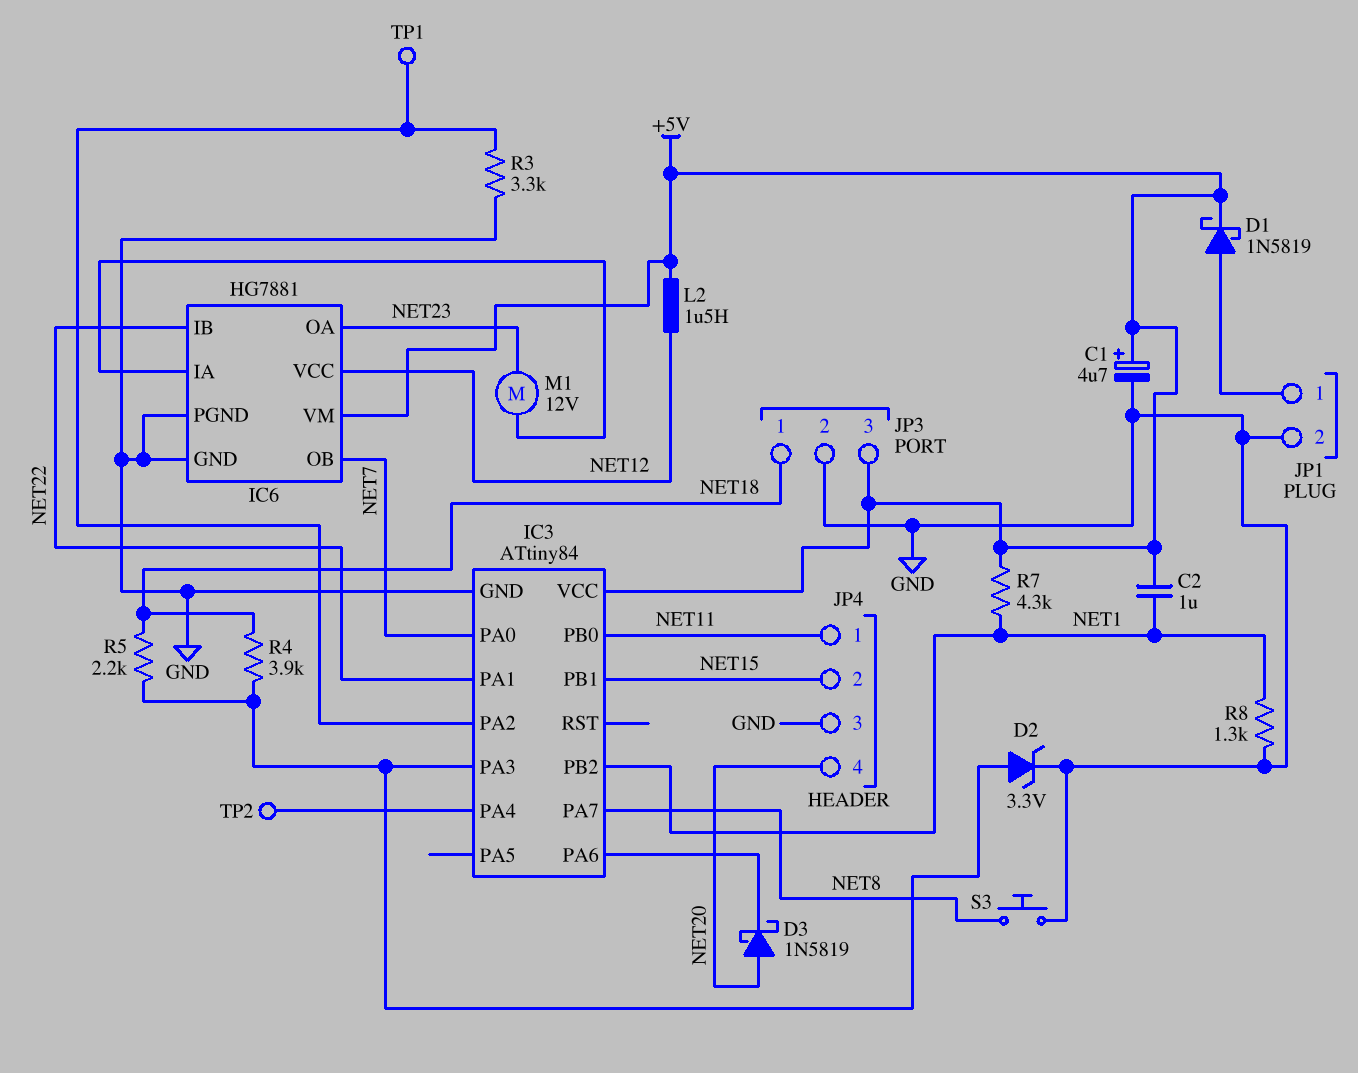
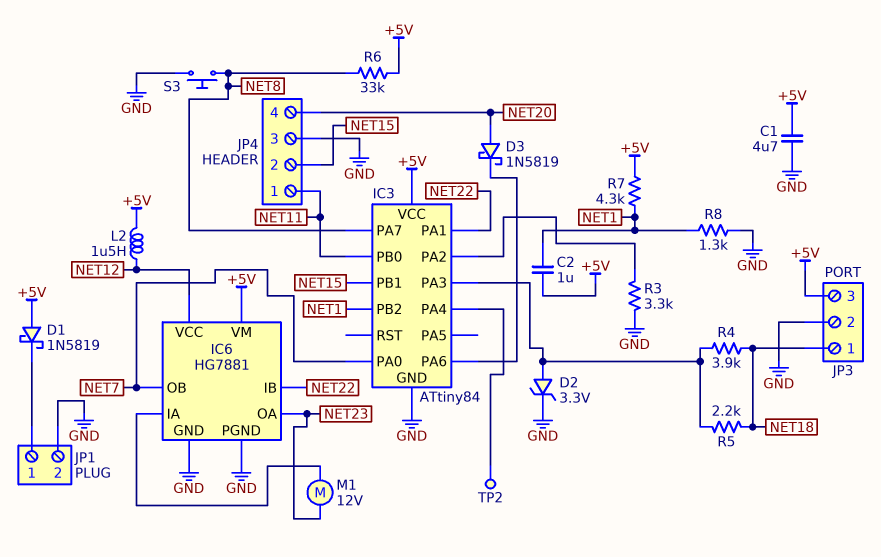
C1: 4.7uF (plus +5V, minus GND) -> 4.7uF (+5V, GND)
D1: schottky 1N5819 (A JP1/1, K +5V) -> schottky 1N5819 (A +5V, K JP1/1)
R6: none -> 33k (+5V, NET8)
TP1: test point (IC3/PA2) -> none

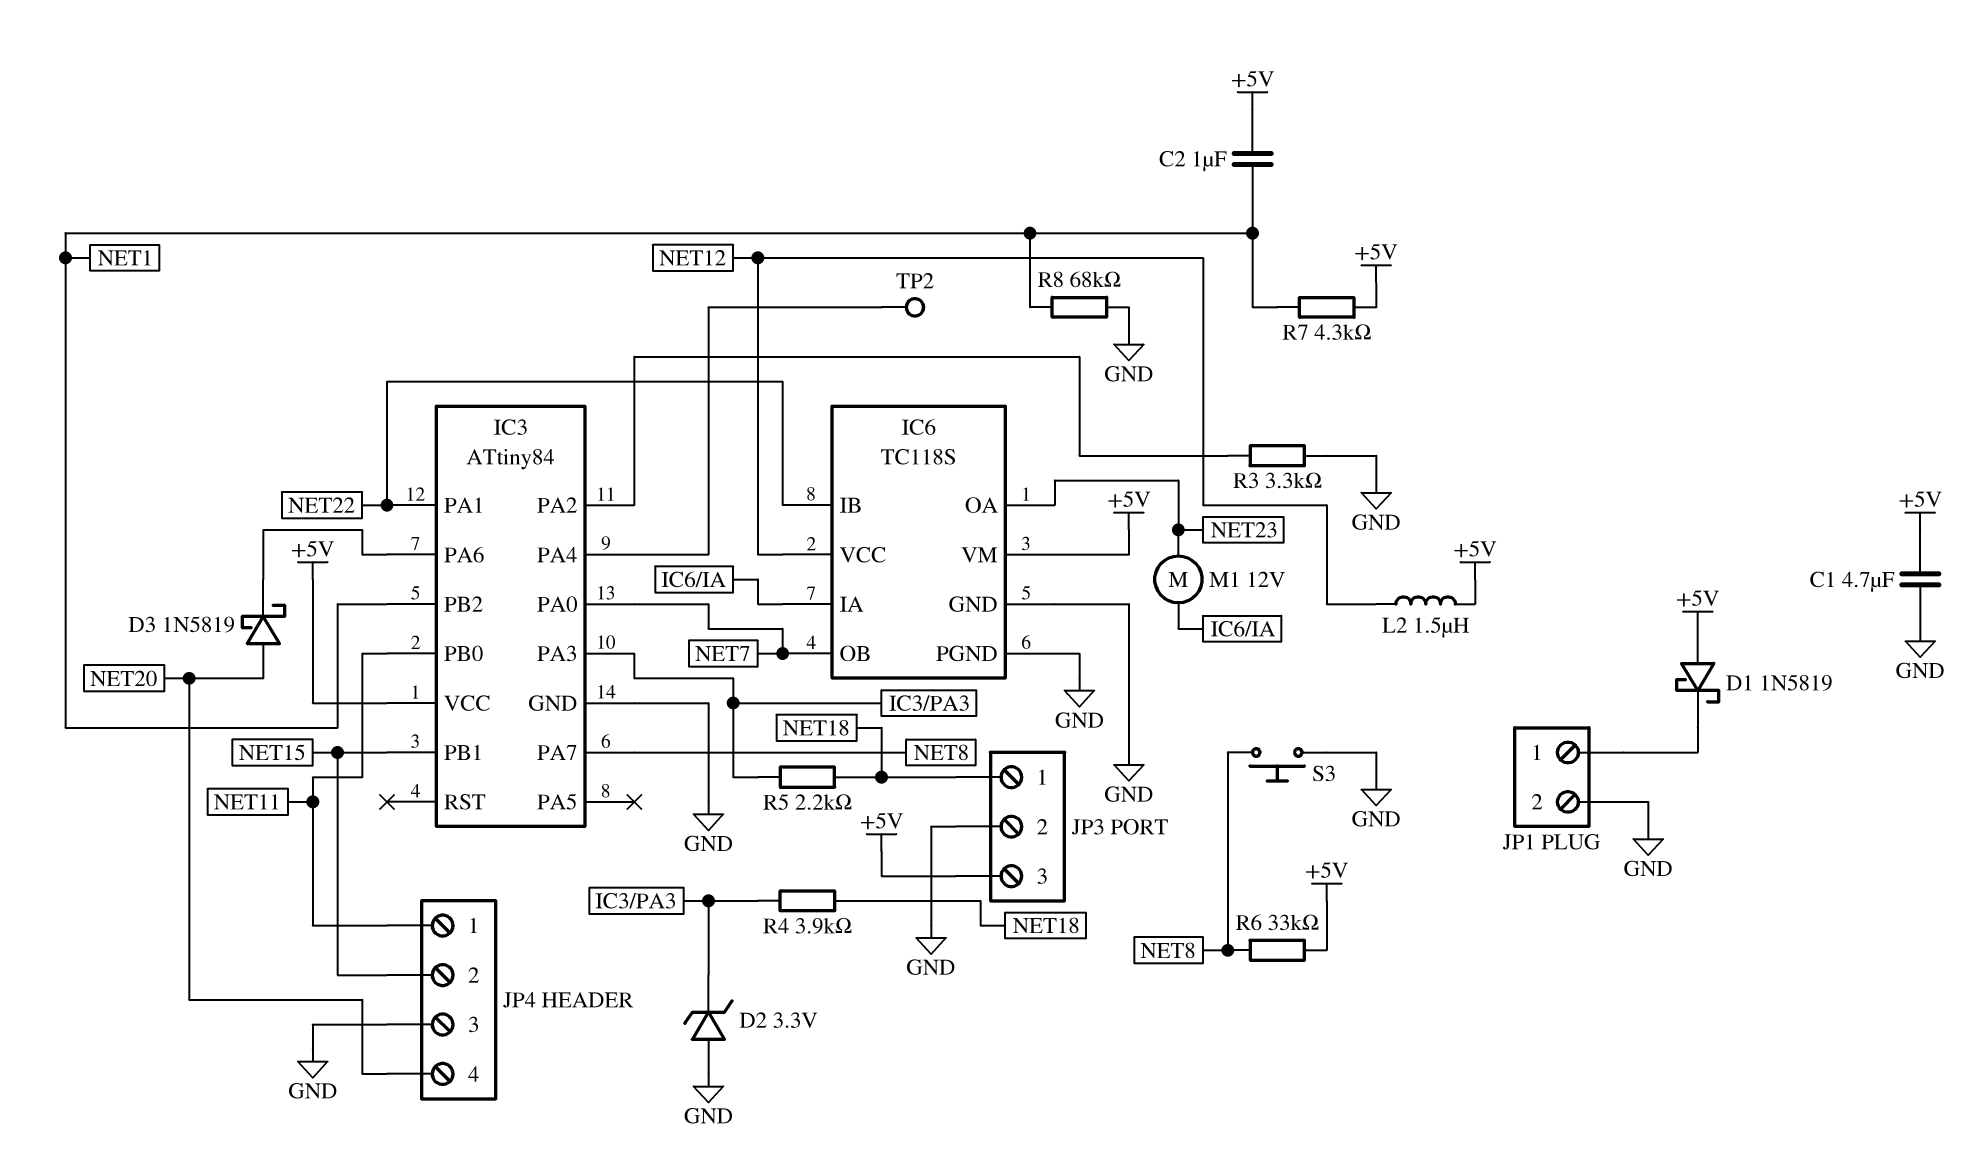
D2: zener 3.3V (A IC3/PA3, K GND) -> zener 3.3V (A GND, K IC3/PA3)
IC6: HG7881 -> TC118S
R8: 1.3k (GND, NET1) -> 68k (GND, NET1)

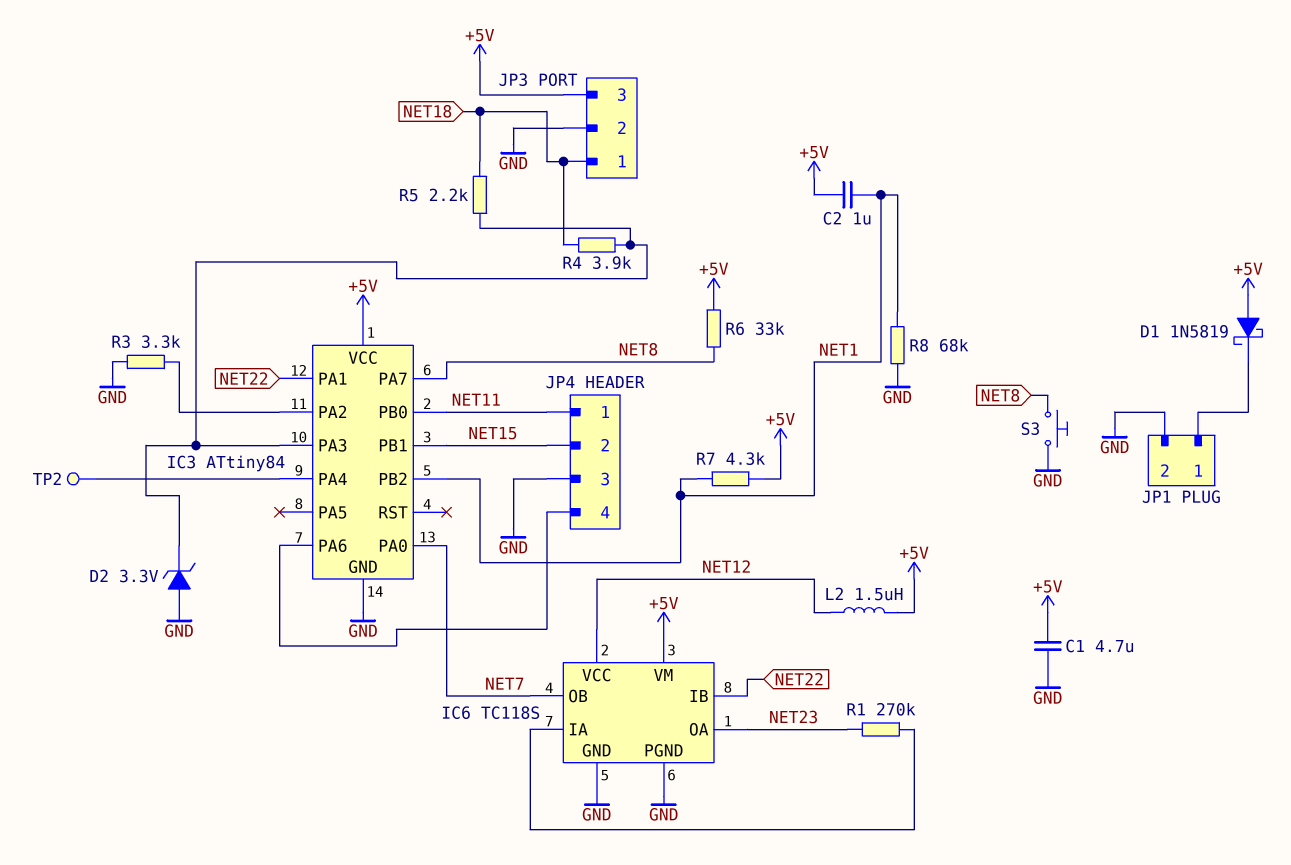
D3: schottky 1N5819 (A NET20, K IC3/PA6) -> none
JP4 pin 4: NET20 -> IC3/PA6
M1: motor 12V (IC6/IA, NET23) -> none
R1: none -> 270k (IC6/IA, NET23)

